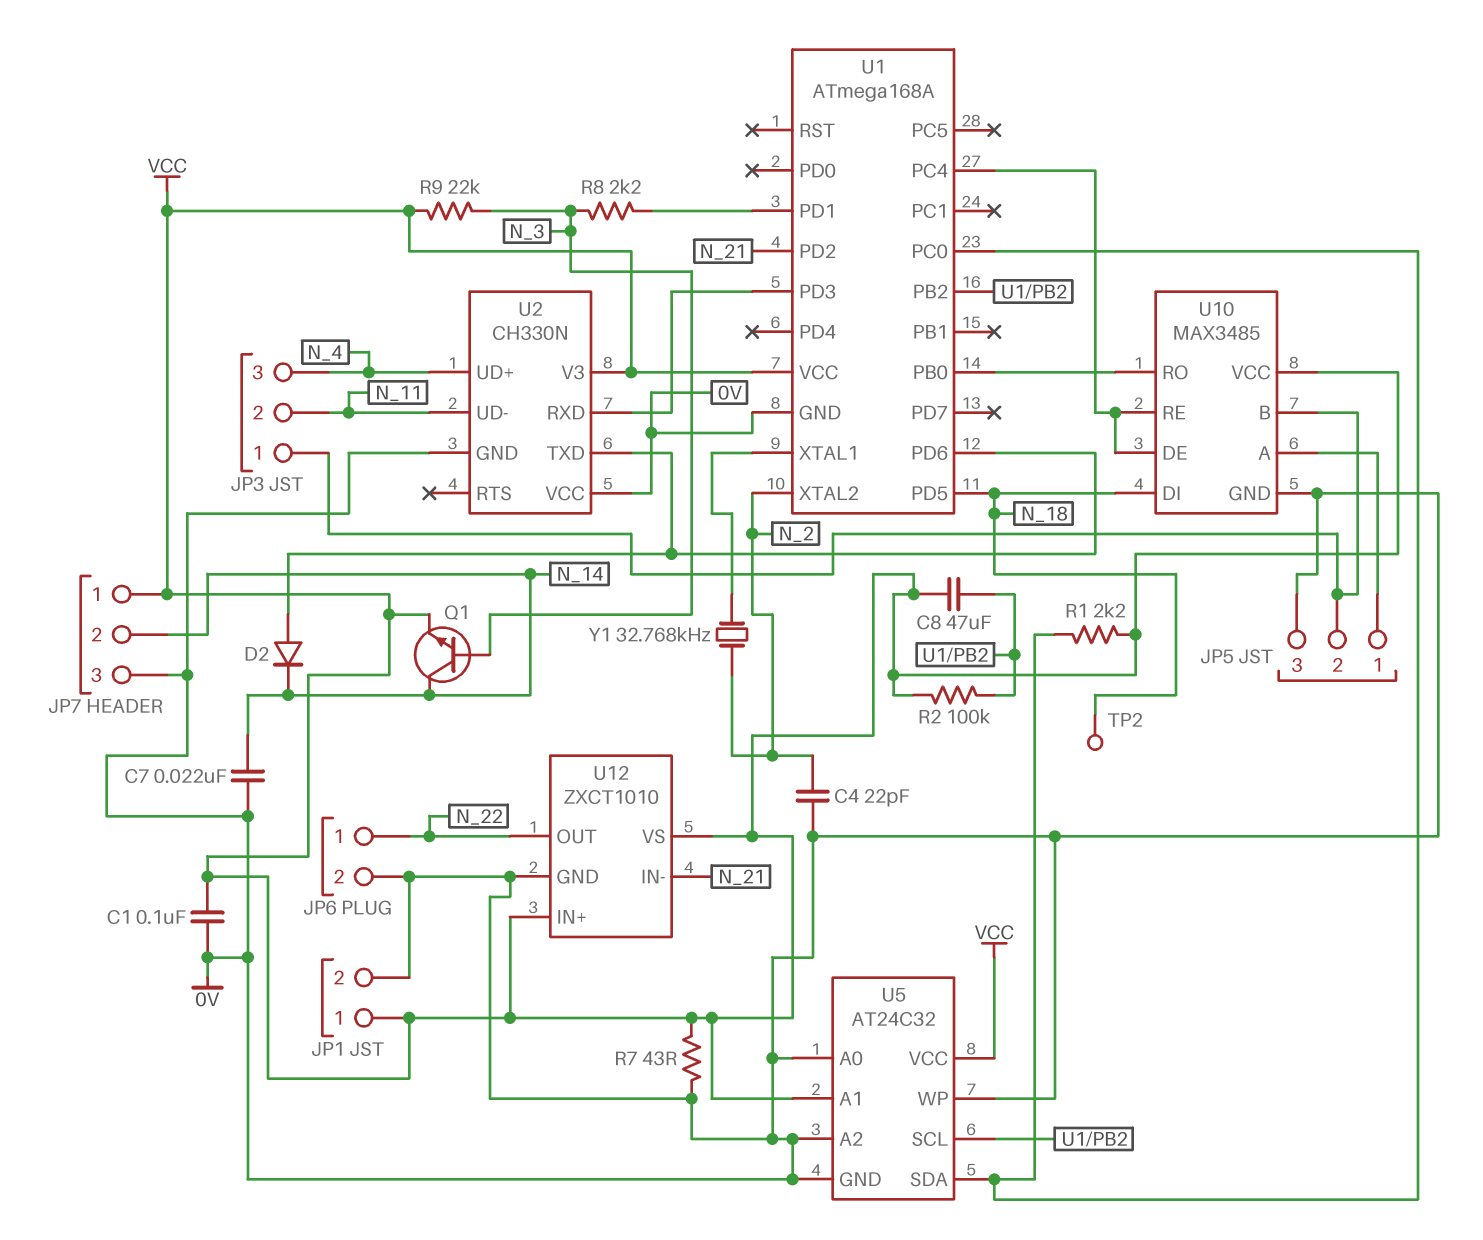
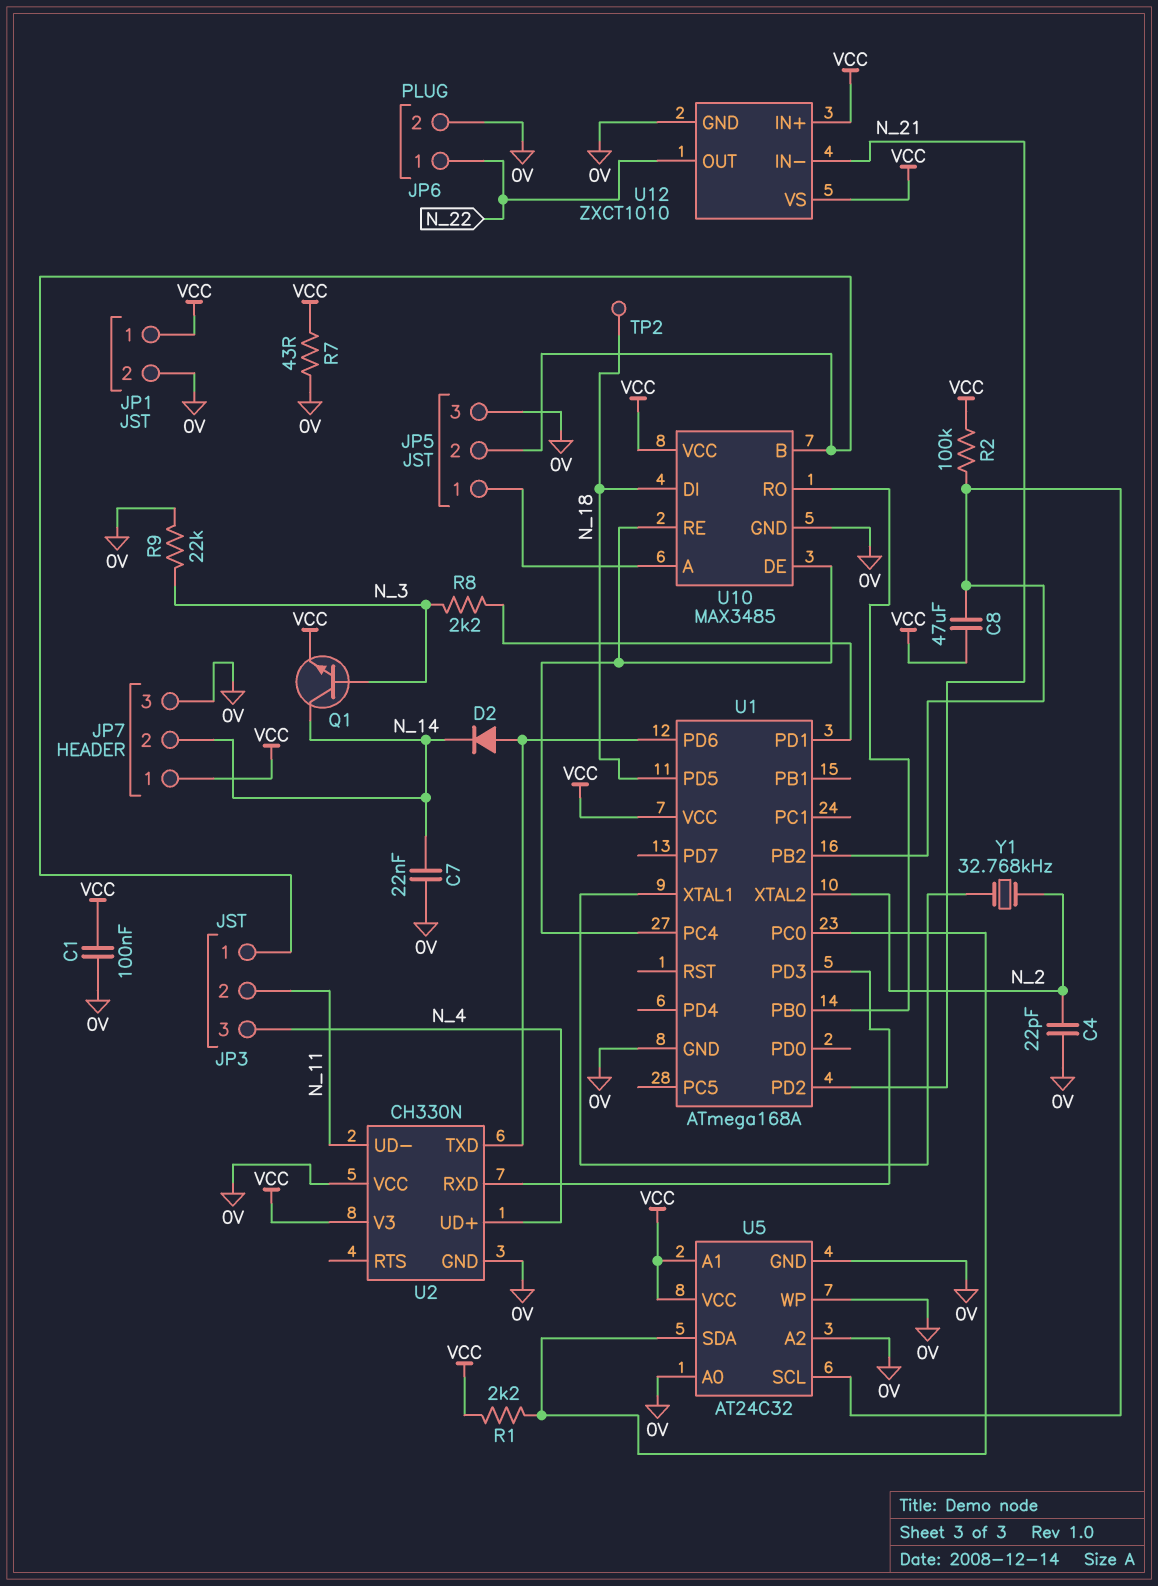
R9: 22k (N_3, VCC) -> 22k (0V, N_3)

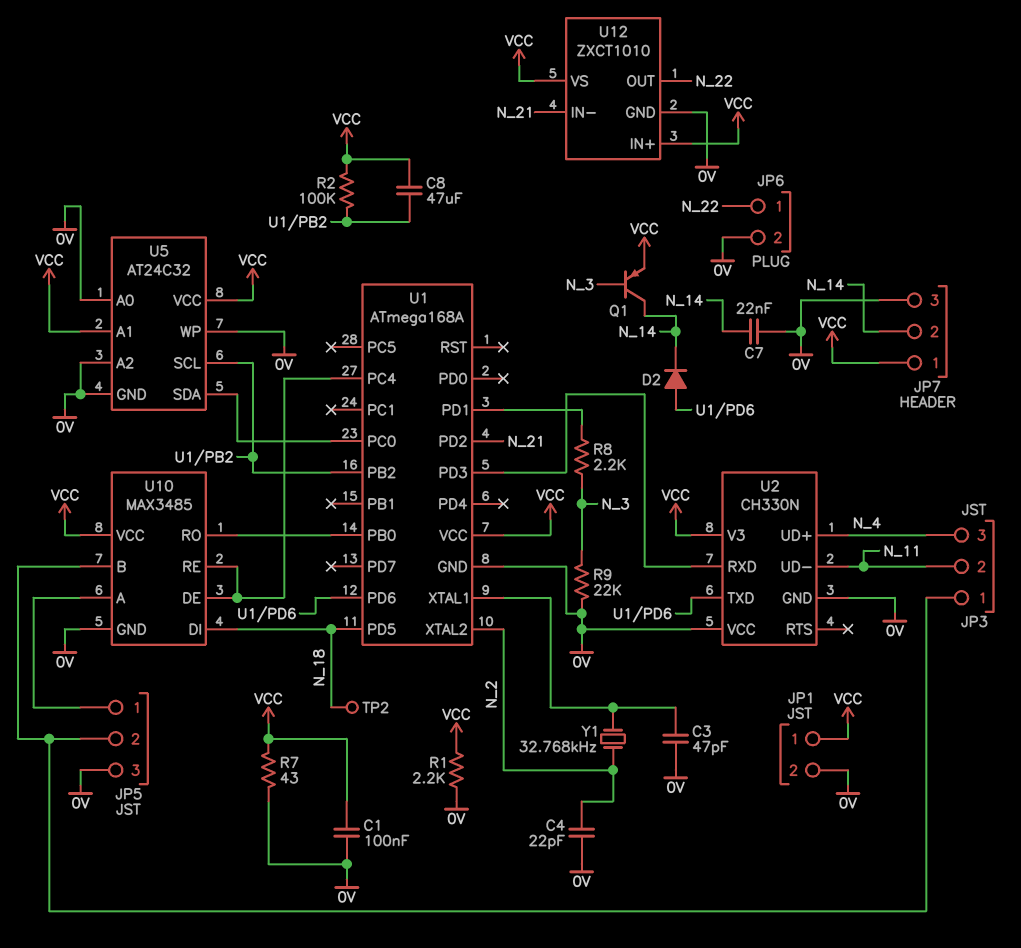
C3: none -> 47pF (0V, U1/XTAL1)
Q1: NPN (B N_3, C N_14, E VCC) -> PNP (B N_3, C N_14, E VCC)
R1: 2.2k (U1/PC0, VCC) -> 2.2k (0V, VCC)

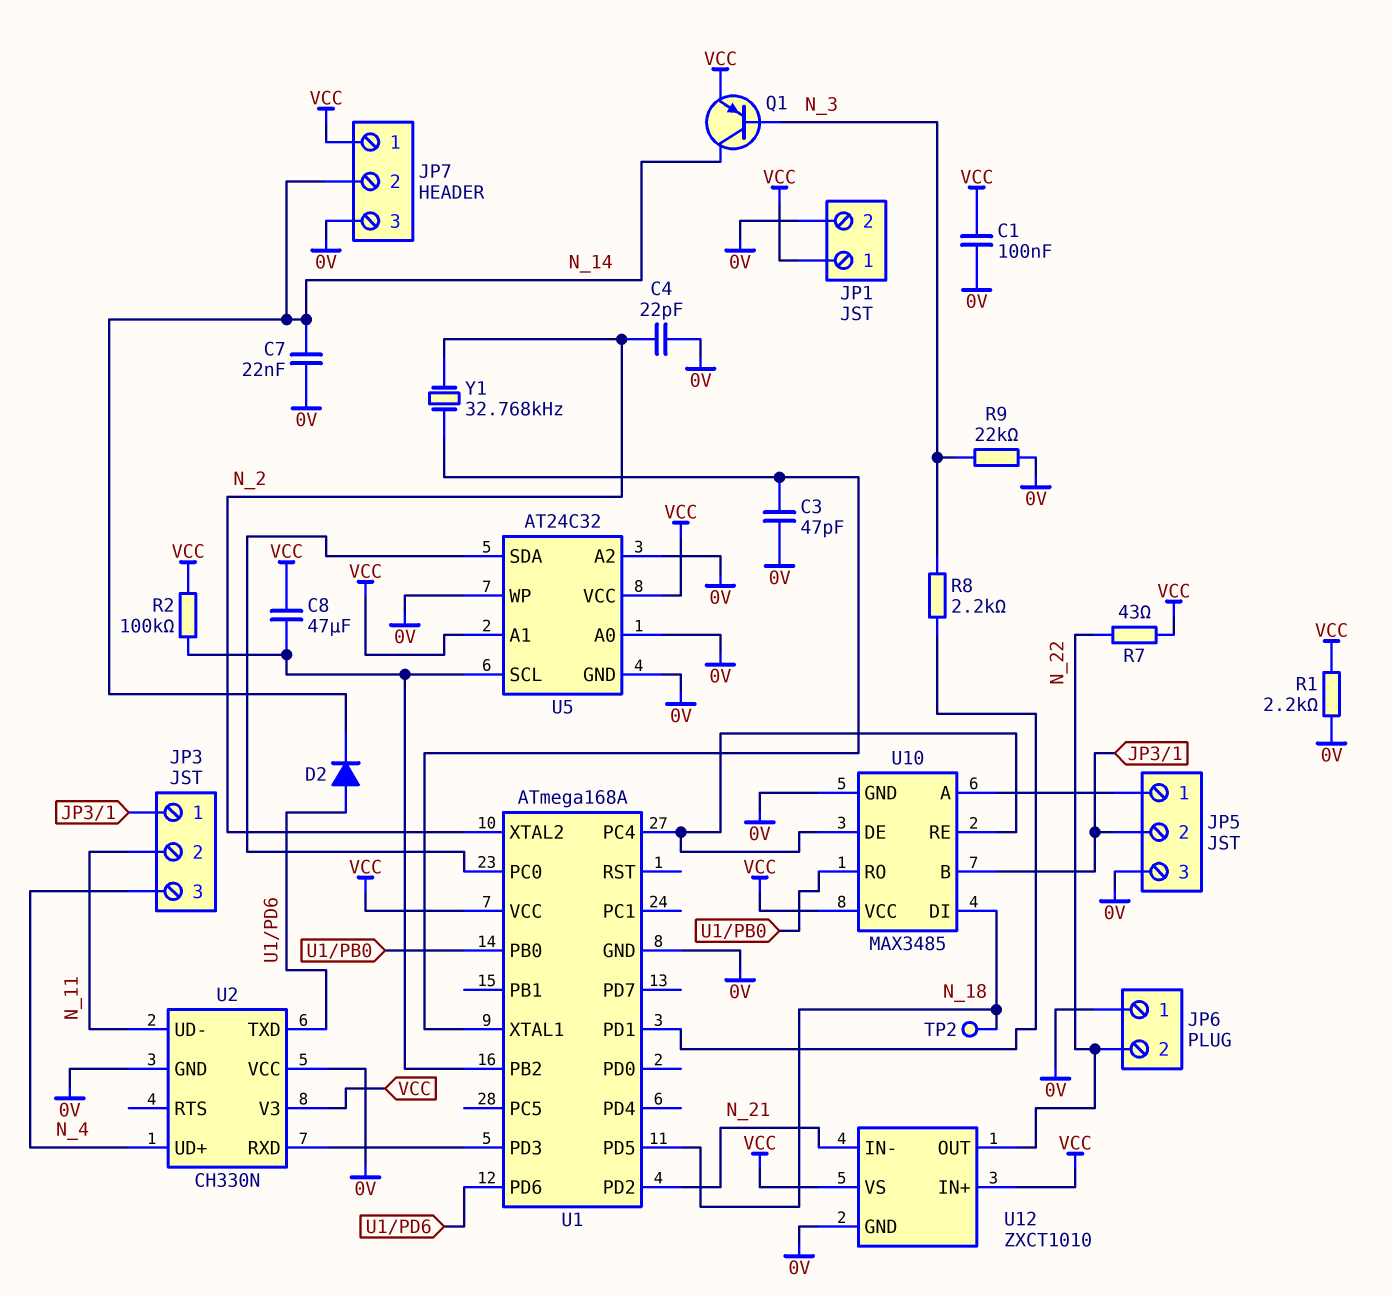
JP6 pin 1: N_22 -> 0V
JP6 pin 2: 0V -> N_22
R7: 43 (0V, VCC) -> 43 (N_22, VCC)

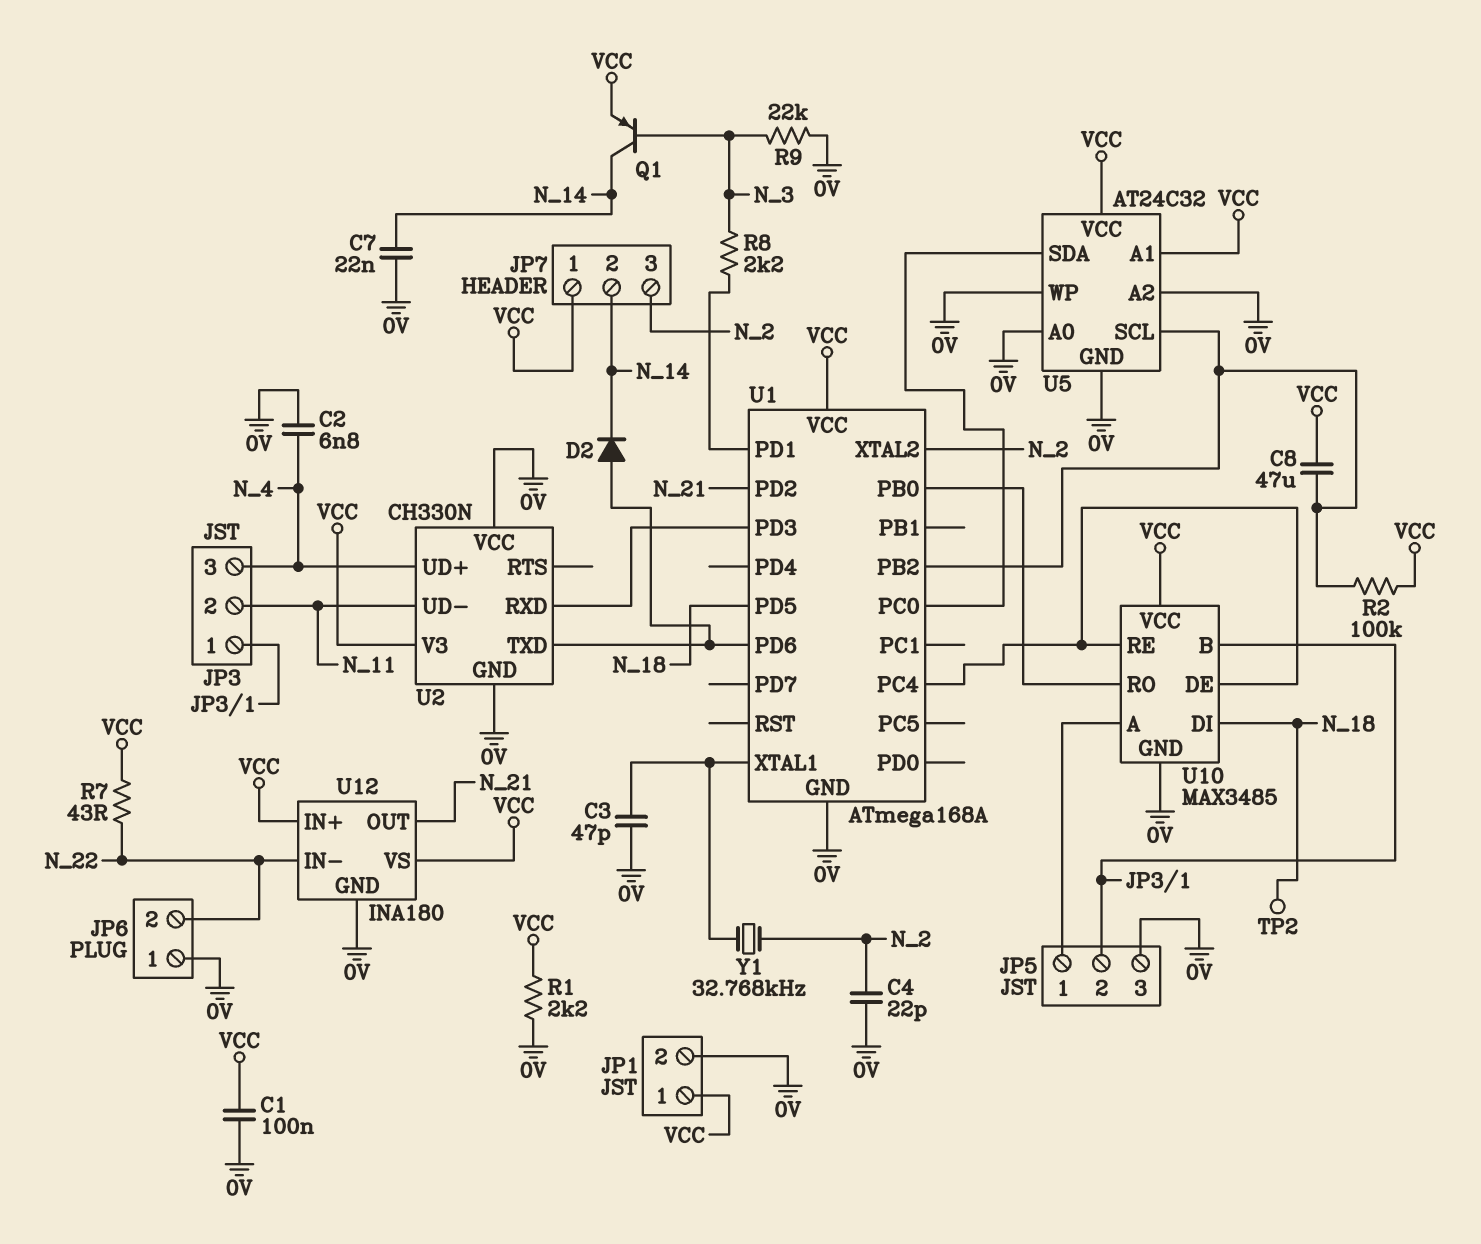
C2: none -> 6.8nF (0V, N_4)
JP7 pin 3: 0V -> N_2
U12: ZXCT1010 -> INA180
U12 pin IN-: N_21 -> N_22
U12 pin OUT: N_22 -> N_21

